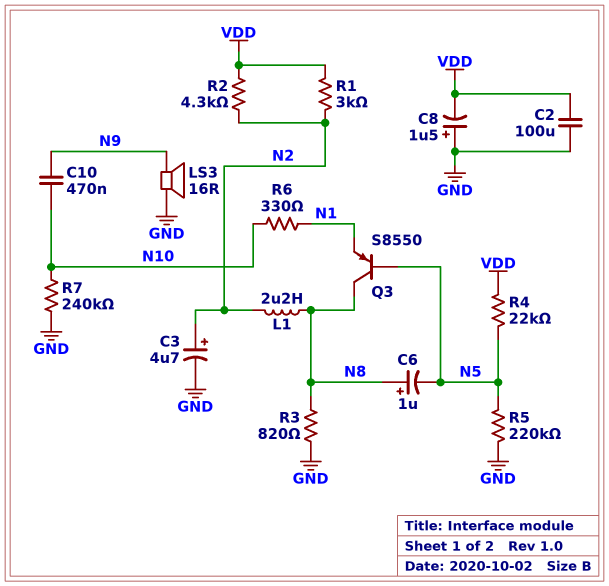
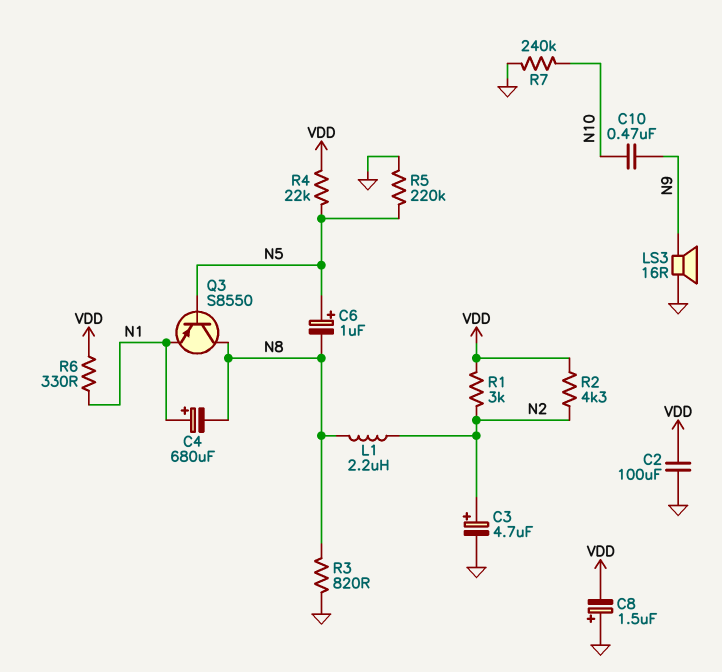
C4: none -> 680uF (plus N1, minus N8)
C6: 1uF (plus N8, minus N5) -> 1uF (plus N5, minus N8)
R6: 330 (N1, N10) -> 330 (N1, VDD)

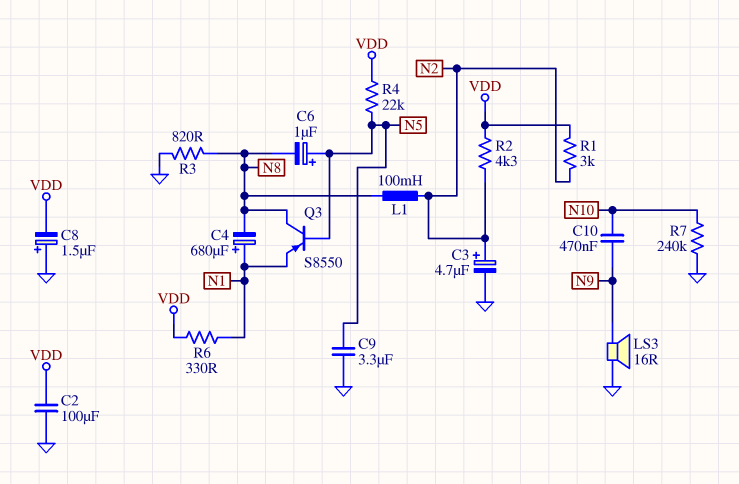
C9: none -> 3.3uF (GND, N5)
L1: 2.2uH (N2, N8) -> 100mH (N2, N8)
R5: 220k (GND, N5) -> none

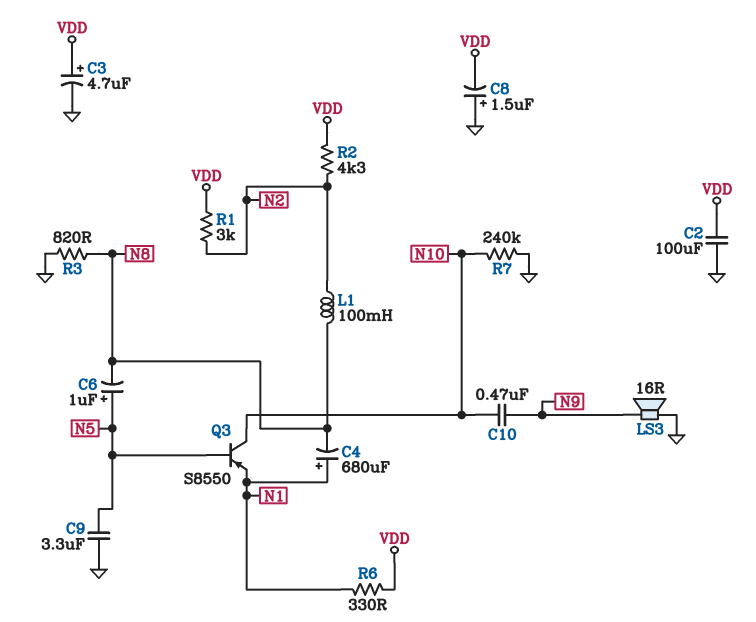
C3: 4.7uF (plus N2, minus GND) -> 4.7uF (plus VDD, minus GND)
Q3: PNP S8550 (B N5, C N8, E N1) -> PNP S8550 (B N5, C N10, E N1)
R4: 22k (N5, VDD) -> none

